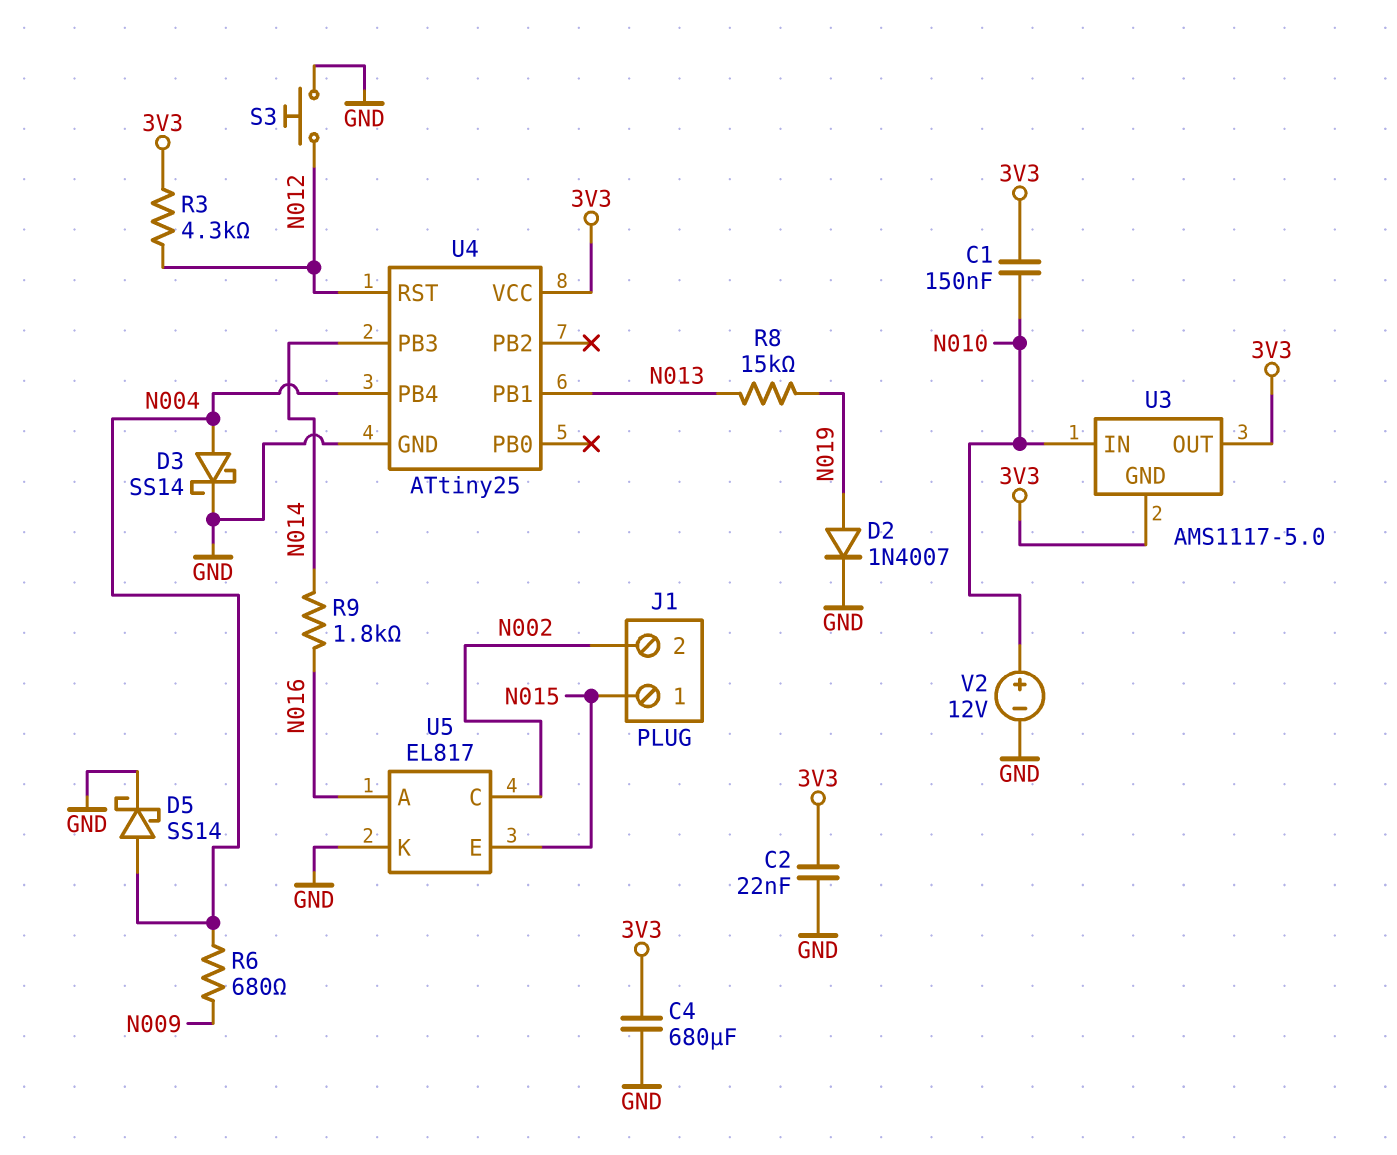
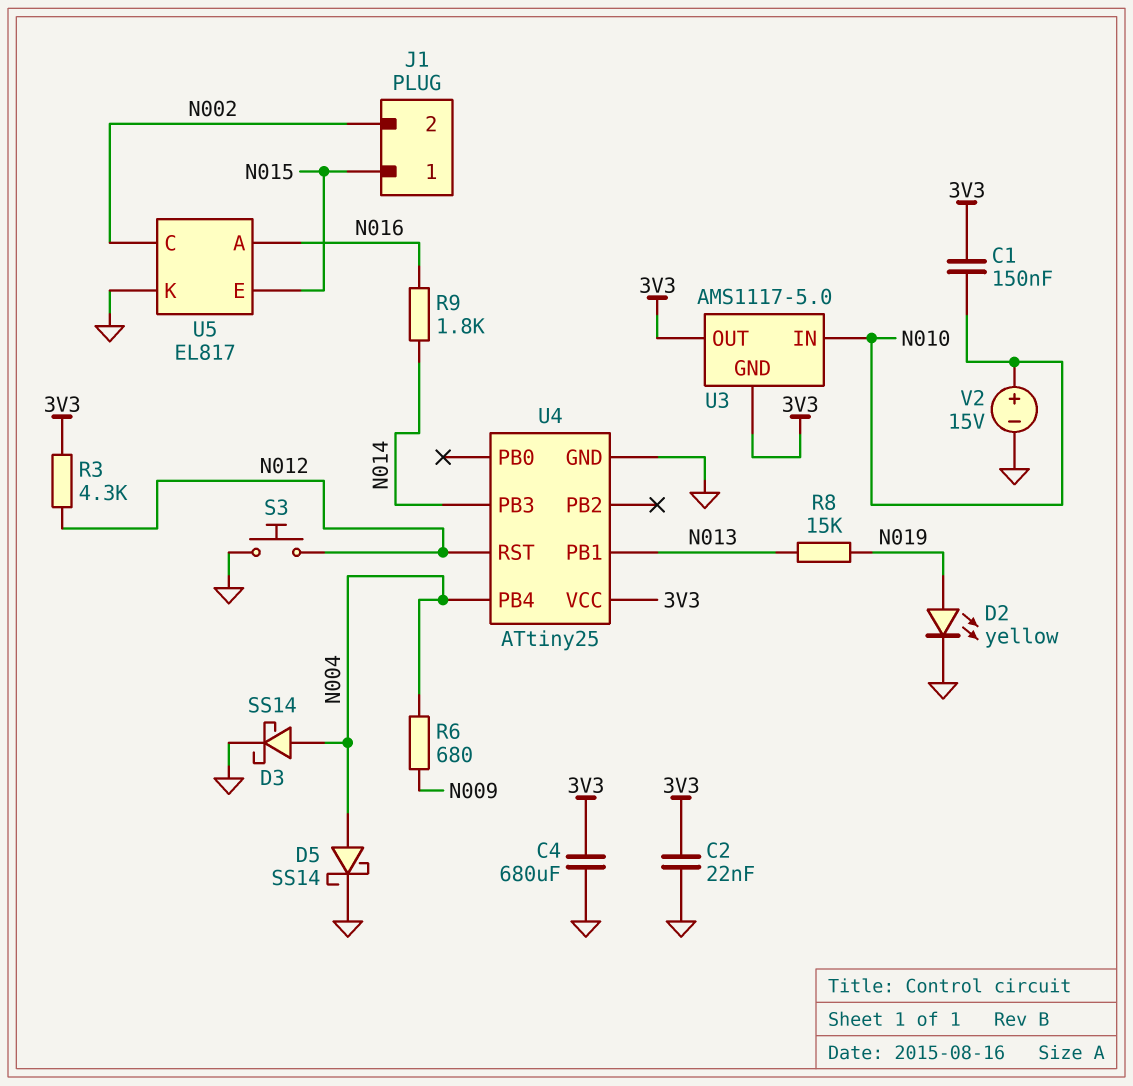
D2: diode 1N4007 (A N019, K GND) -> LED yellow (A N019, K GND)
V2: 12V (plus N010, minus GND) -> 15V (plus N010, minus GND)

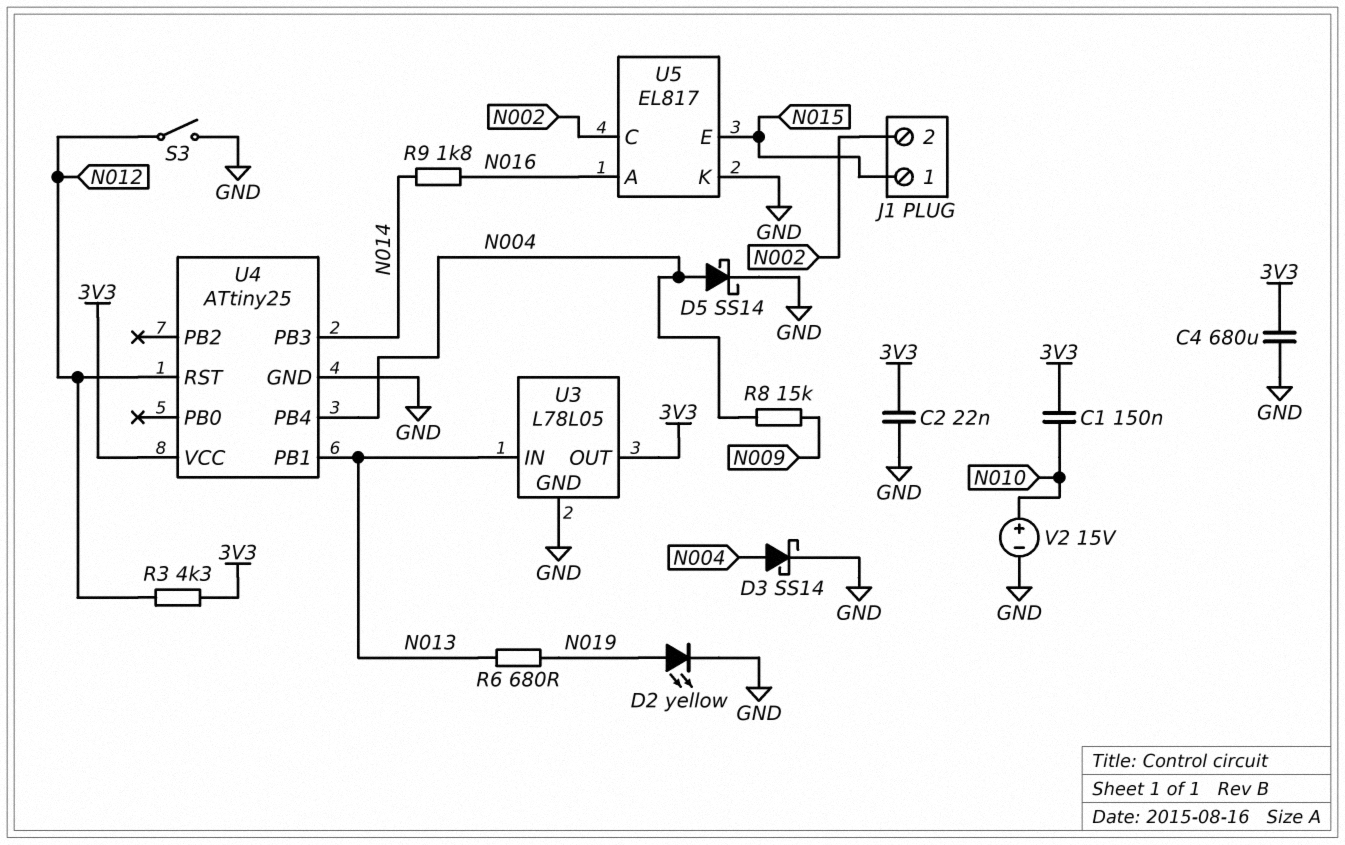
R6: 680 (N004, N009) -> 680 (N013, N019)
R8: 15k (N013, N019) -> 15k (N004, N009)
S3: button (GND, N012) -> switch (GND, N012)
U3: AMS1117-5.0 -> L78L05
U3 pin GND: 3V3 -> GND
U3 pin IN: N010 -> N013

